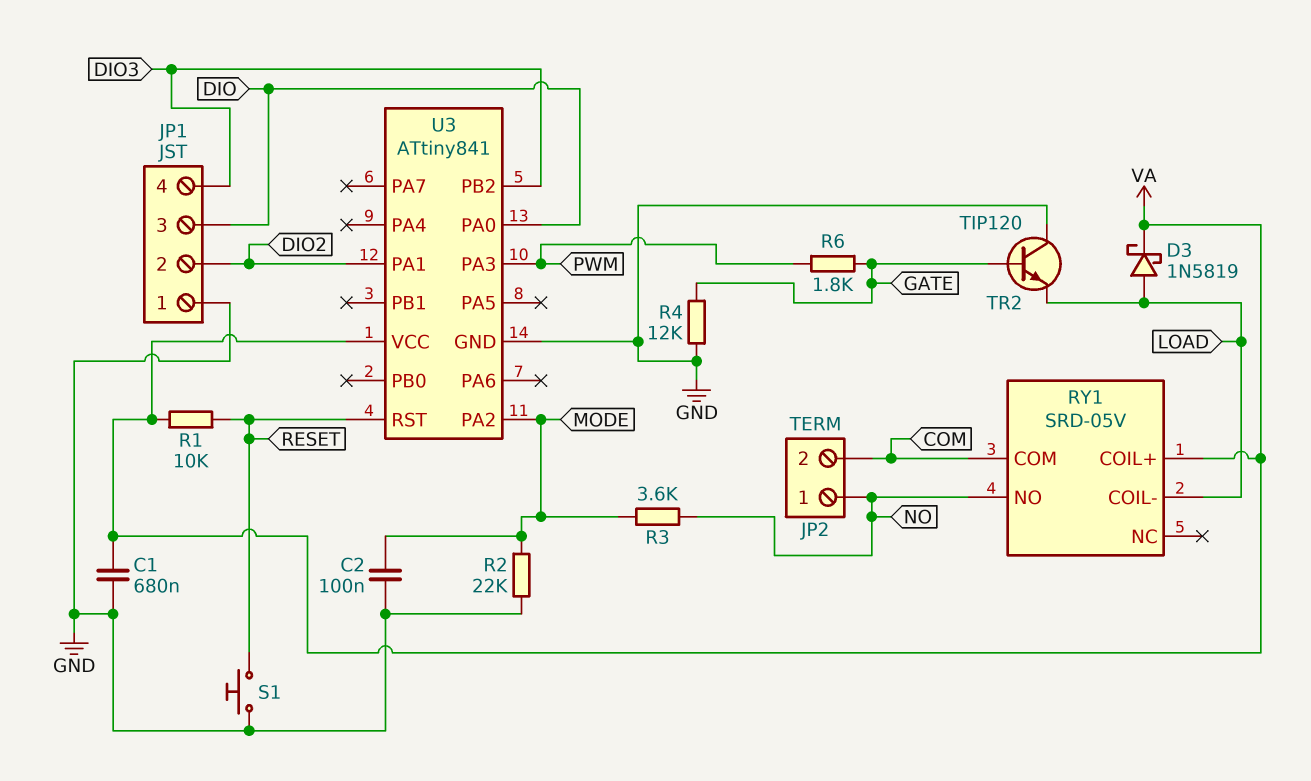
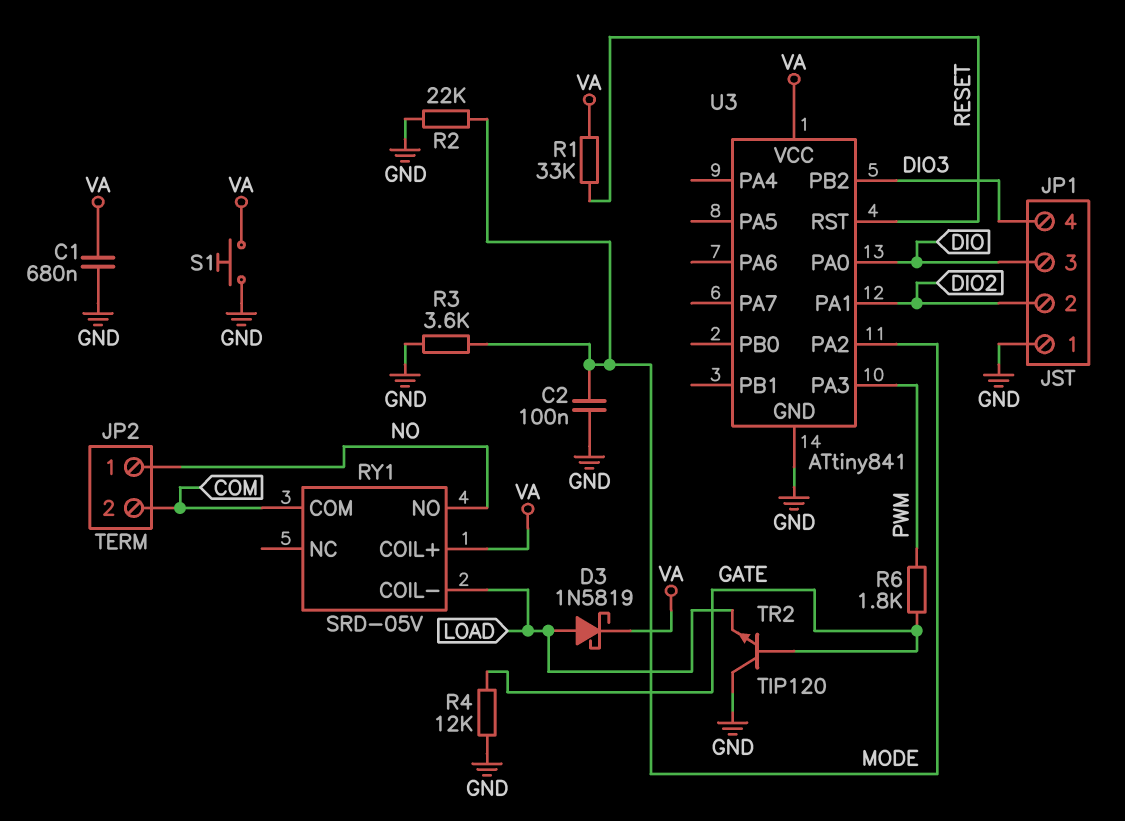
R1: 10k (RESET, VA) -> 33k (RESET, VA)
R3: 3.6k (MODE, NO) -> 3.6k (GND, MODE)
S1: button (GND, RESET) -> button (GND, VA)

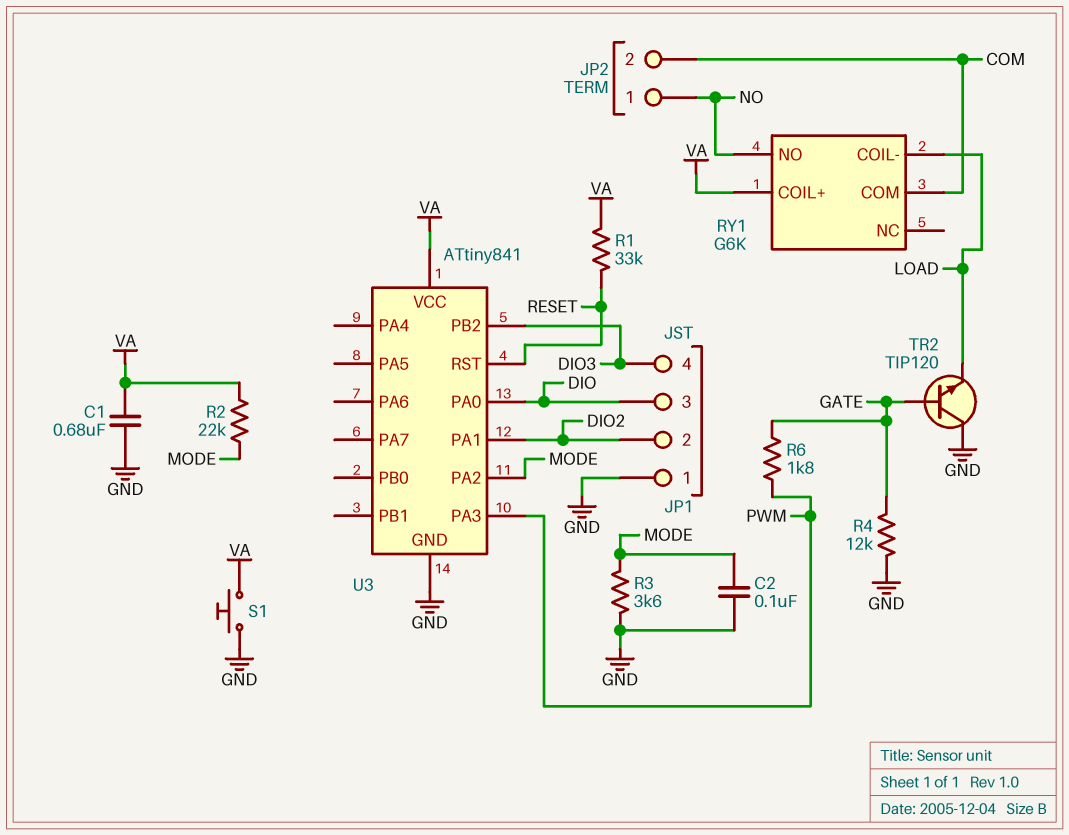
D3: schottky 1N5819 (A LOAD, K VA) -> none
R2: 22k (GND, MODE) -> 22k (MODE, VA)
RY1: SRD-05V -> G6K

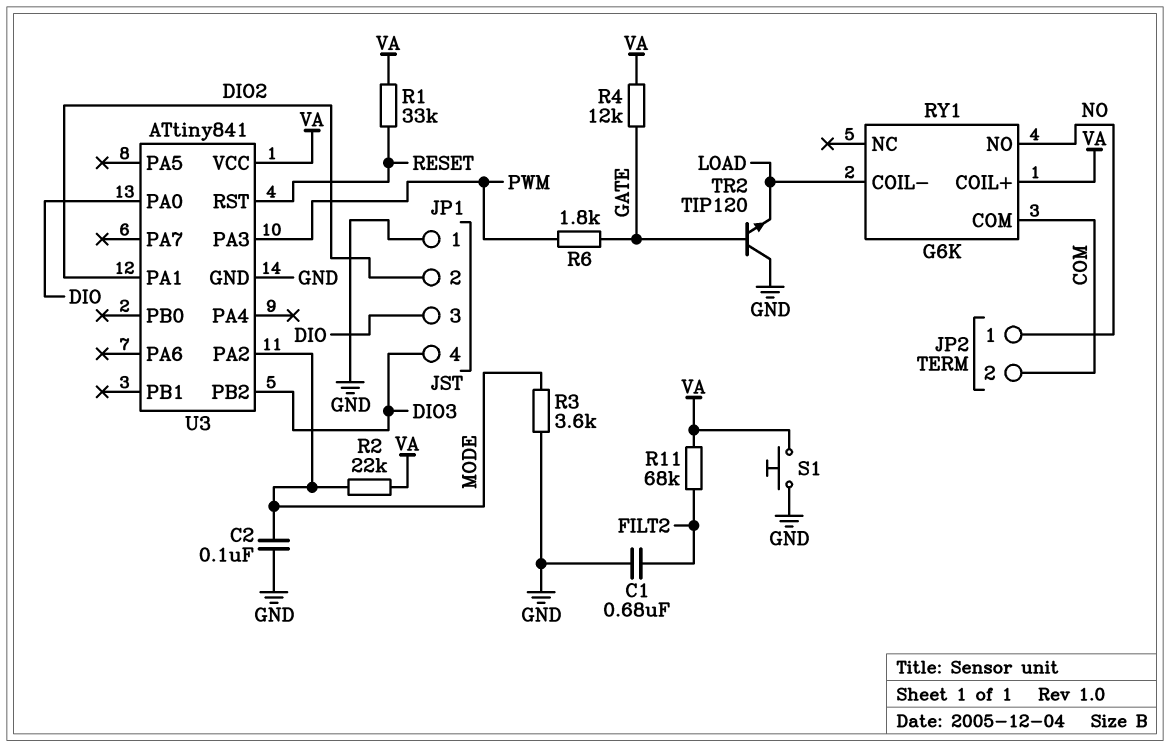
C1: 680nF (GND, VA) -> 680nF (FILT2, GND)
R4: 12k (GATE, GND) -> 12k (GATE, VA)
R11: none -> 68k (FILT2, VA)

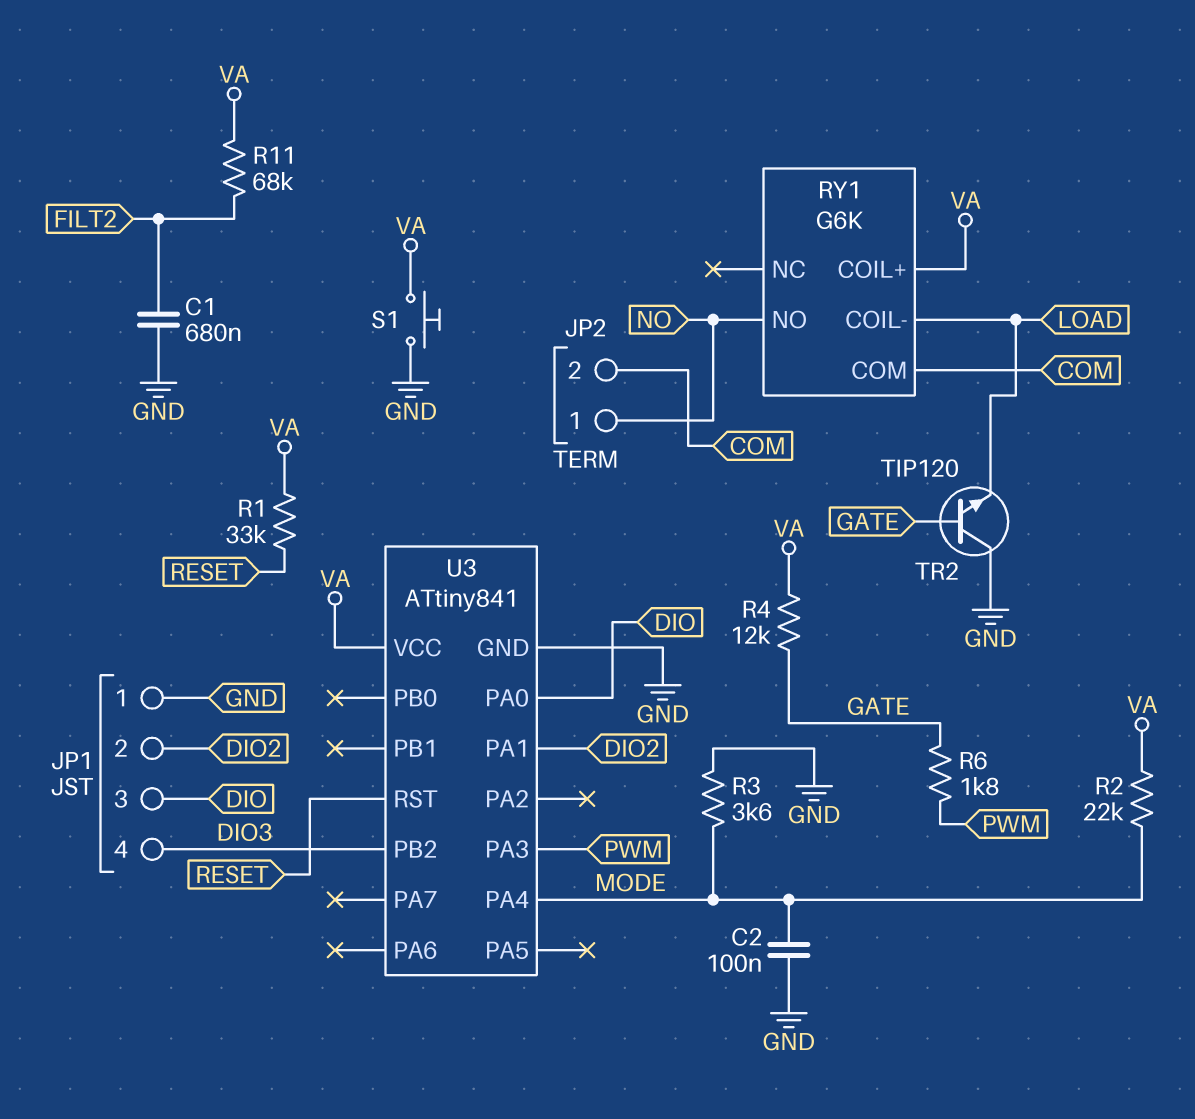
U3 pin PA2: MODE -> none
U3 pin PA4: none -> MODE

